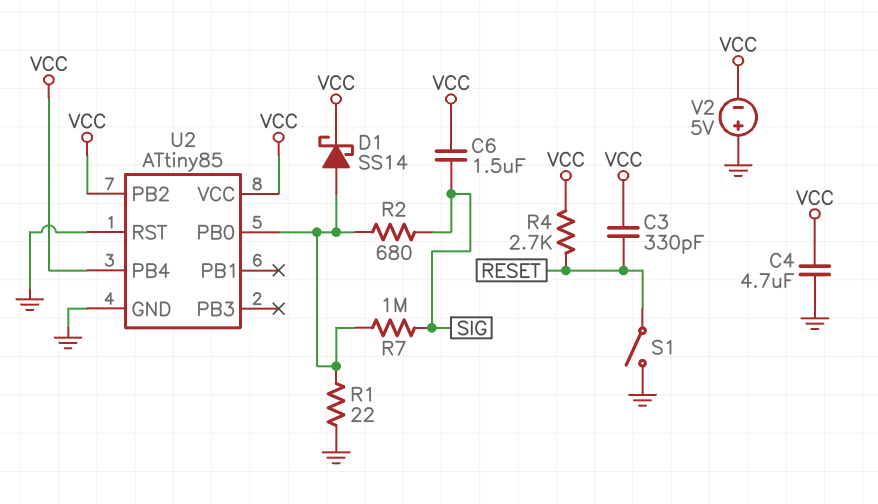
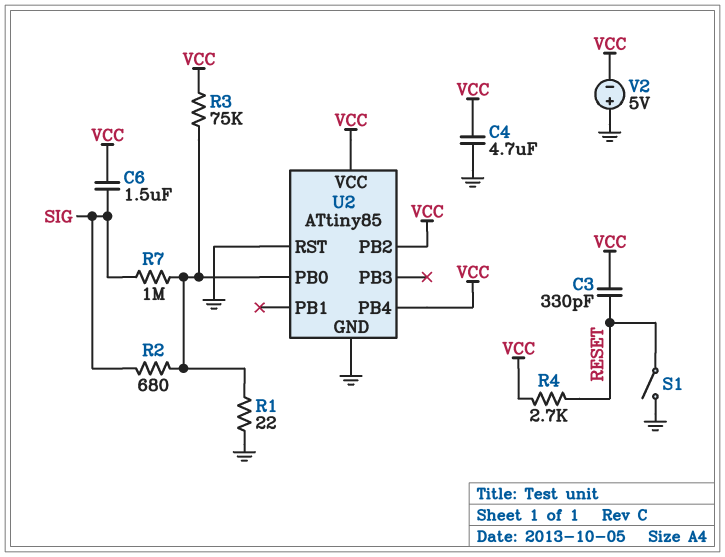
D1: schottky SS14 (A U2/PB0, K VCC) -> none
R3: none -> 75k (U2/PB0, VCC)

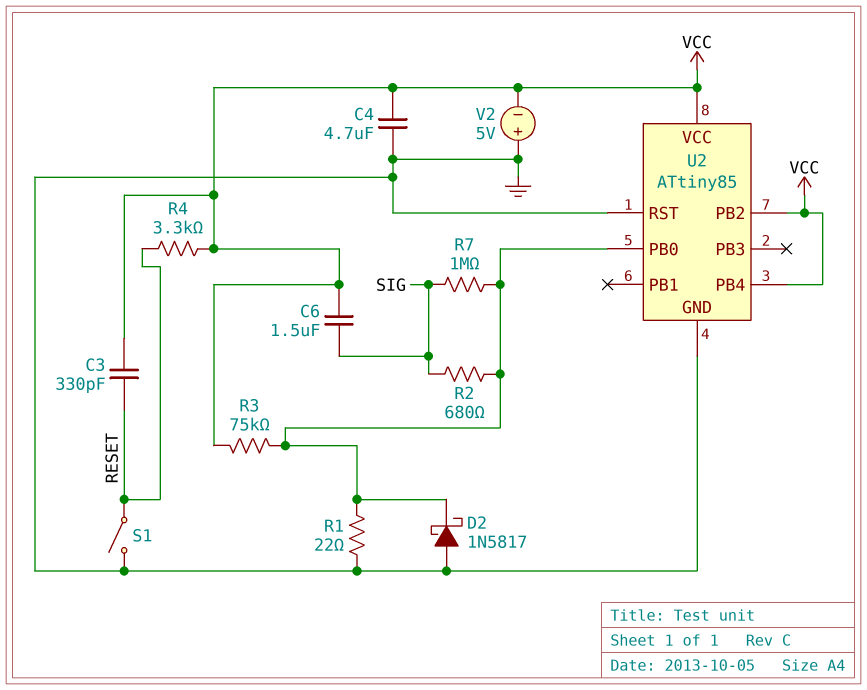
D2: none -> schottky 1N5817 (A GND, K U2/PB0)
R4: 2.7k (RESET, VCC) -> 3.3k (RESET, VCC)

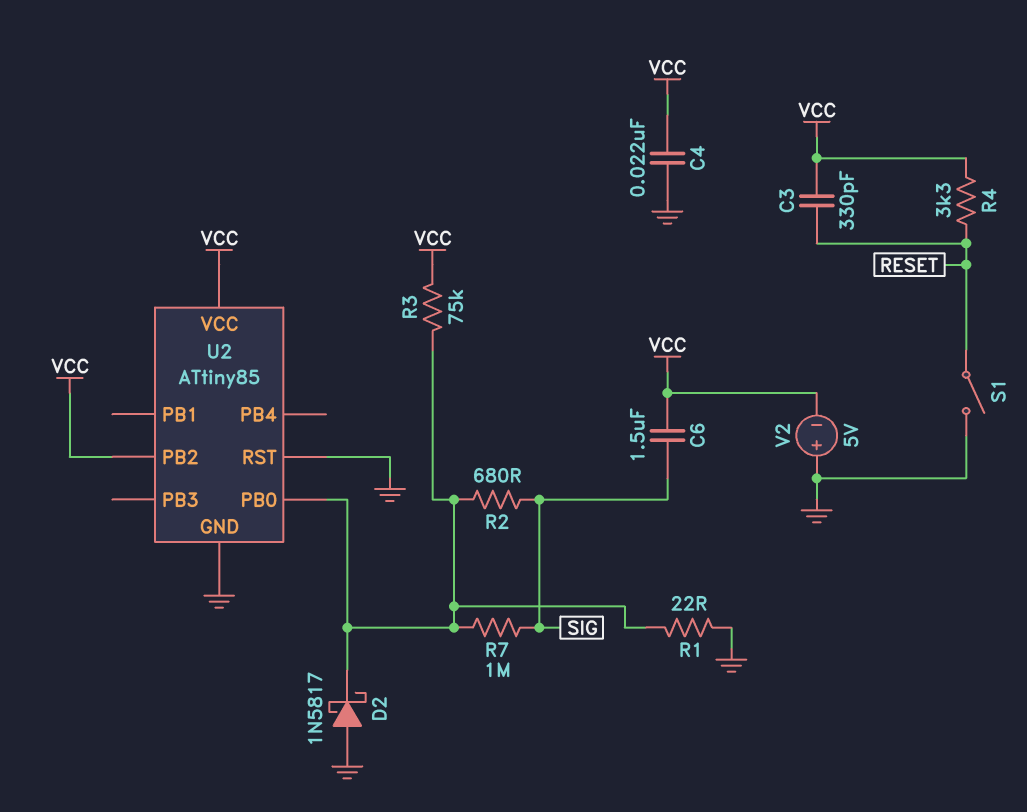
C4: 4.7uF (GND, VCC) -> 22nF (GND, VCC)
U2 pin PB4: VCC -> none

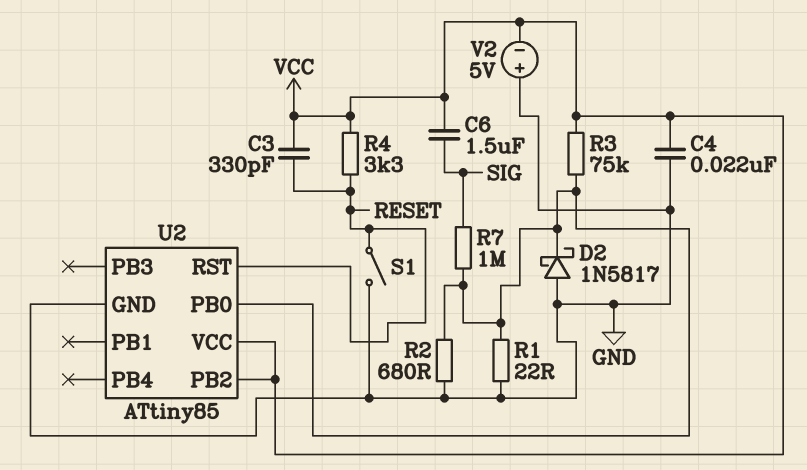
R2: 680 (SIG, U2/PB0) -> 680 (GND, U2/PB0)
U2 pin RST: GND -> RESET

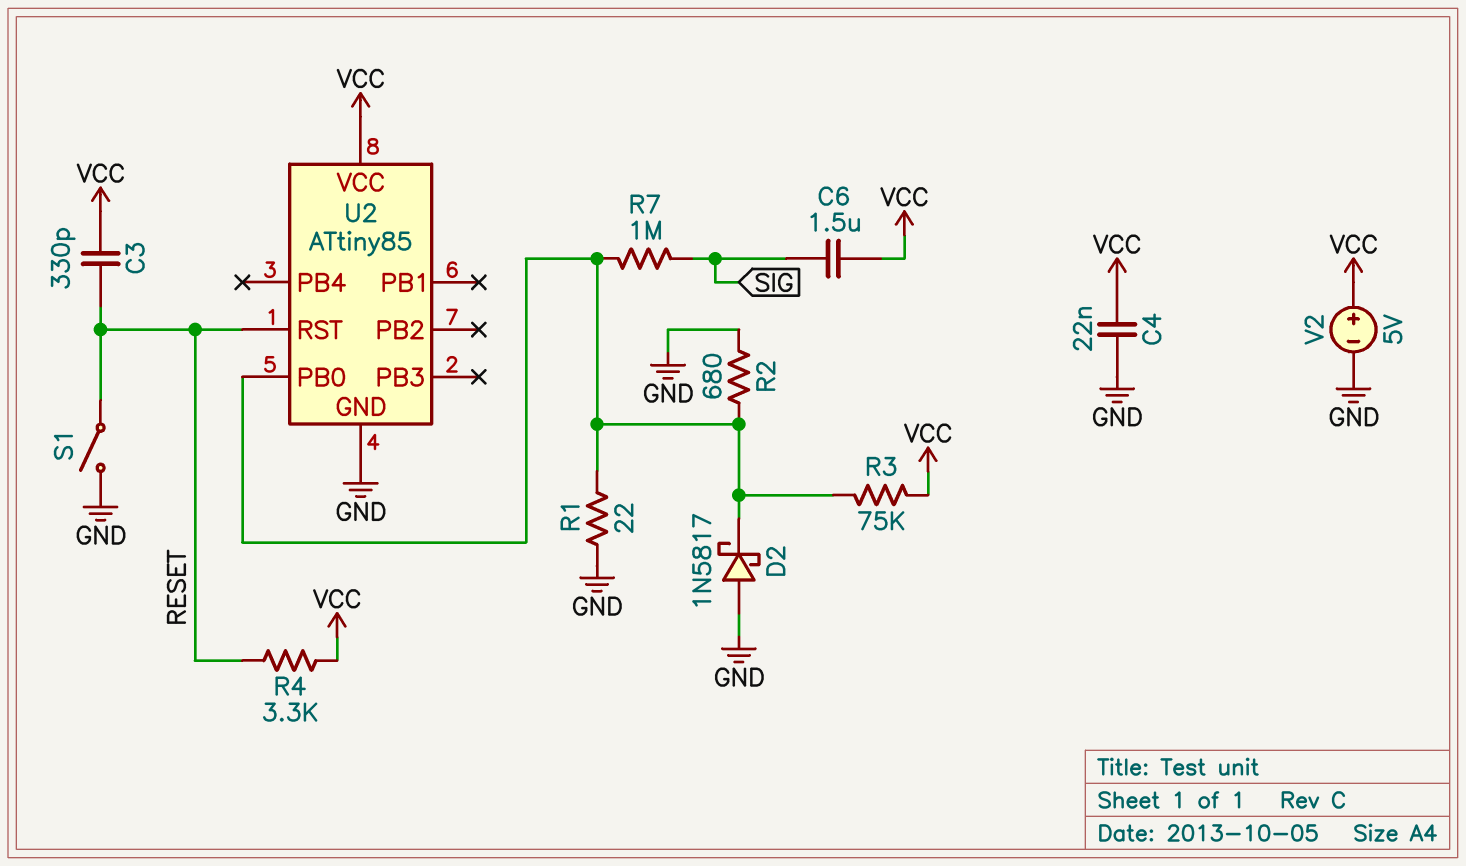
U2 pin PB2: VCC -> none
V2: 5V (plus GND, minus VCC) -> 5V (plus VCC, minus GND)

